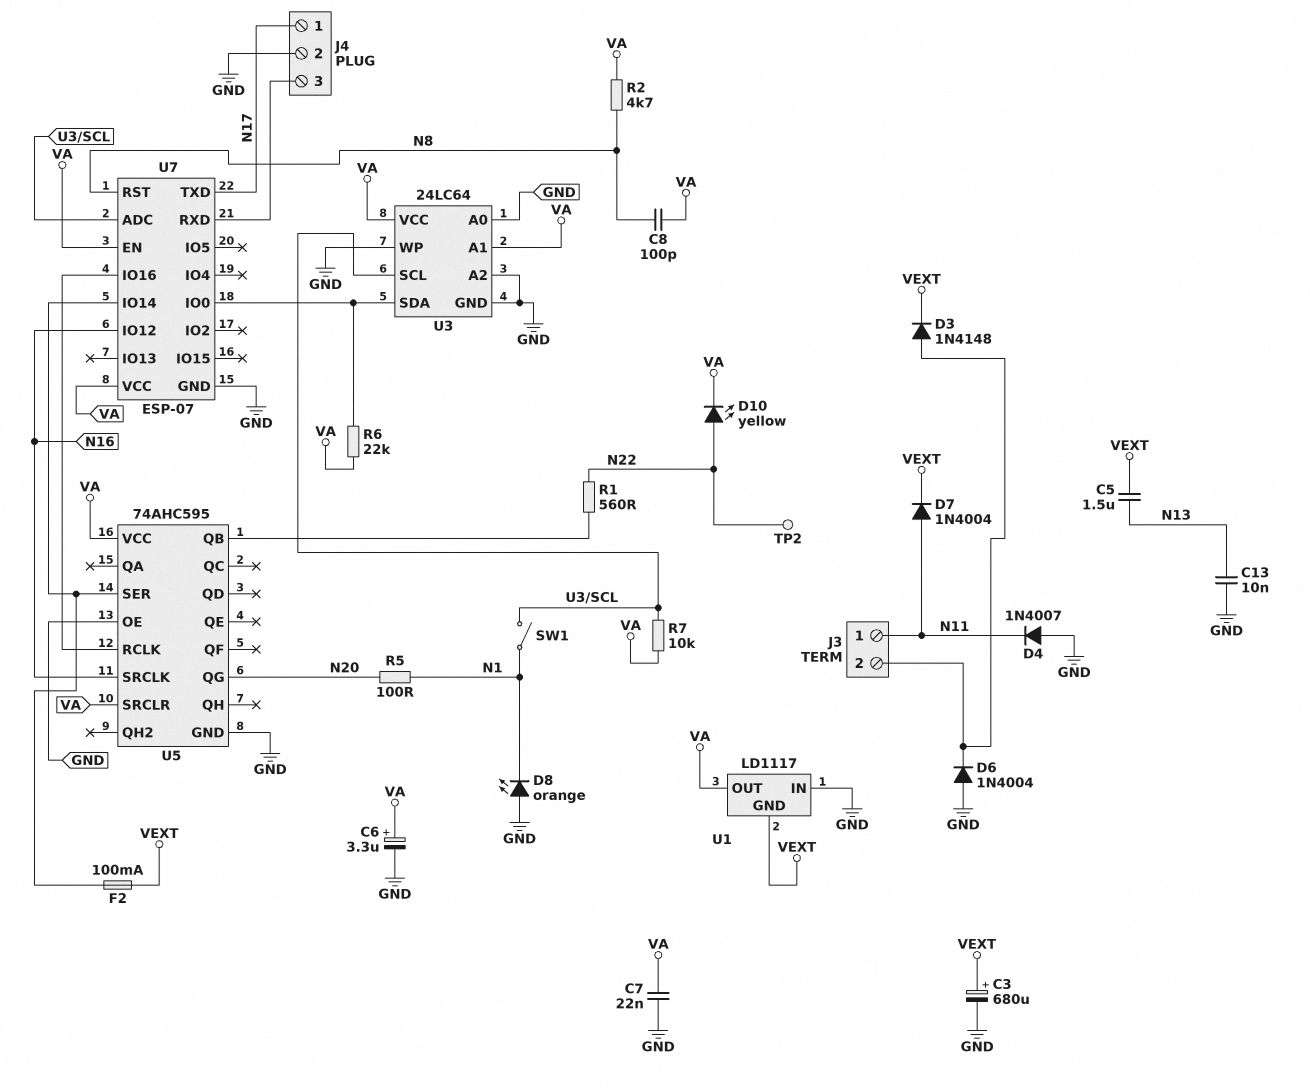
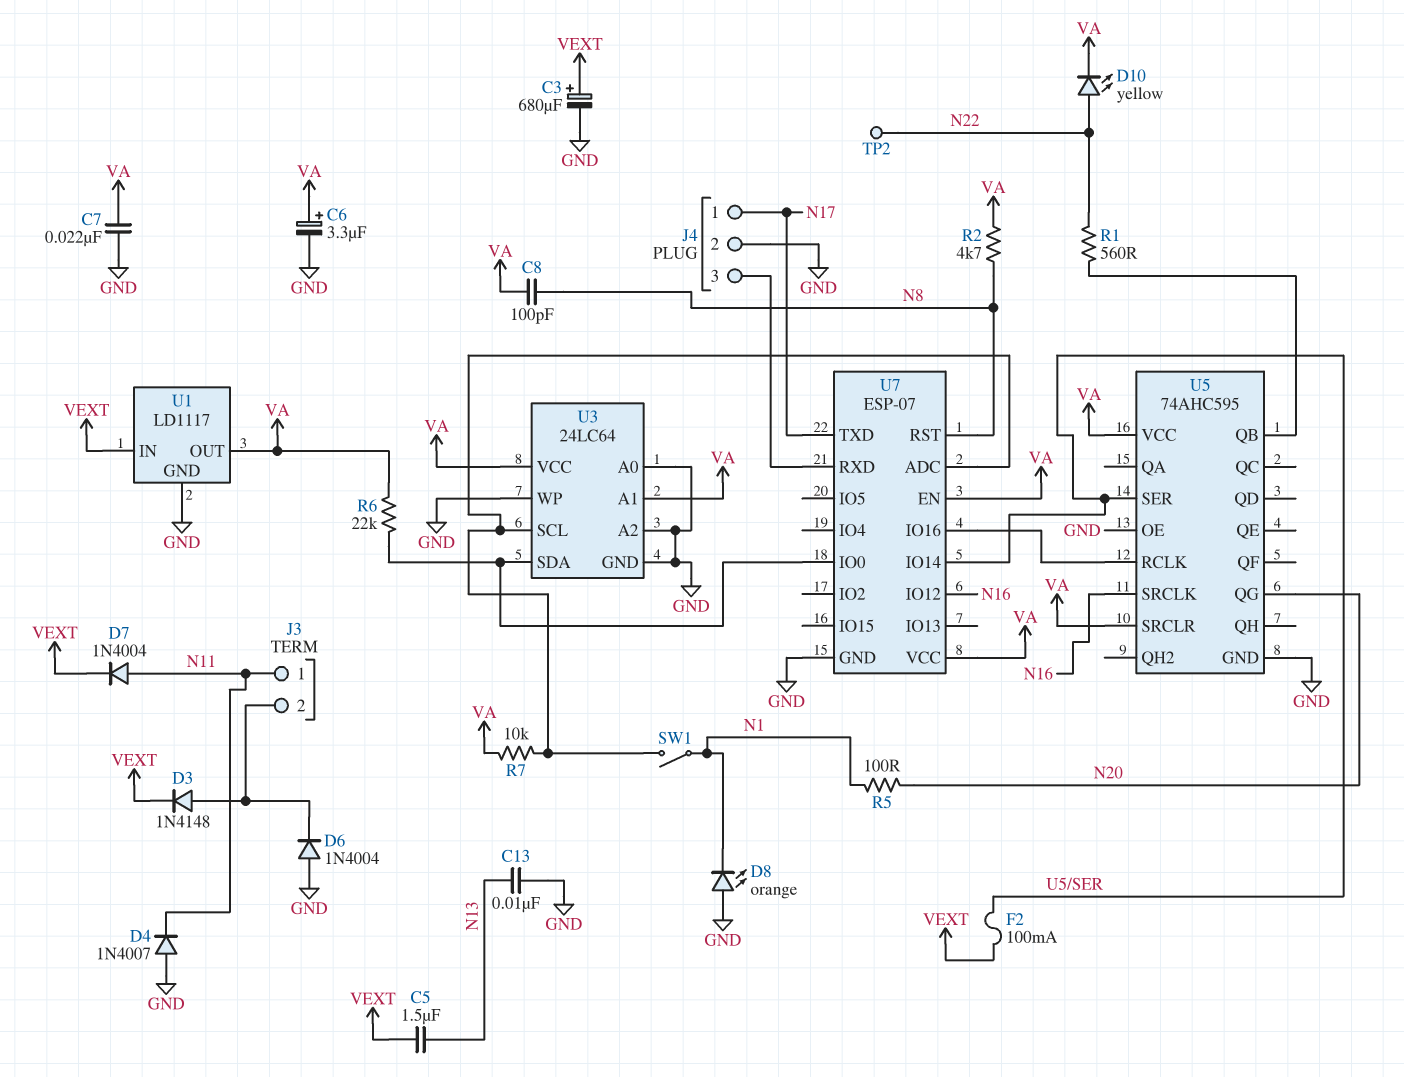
U1 pin GND: VEXT -> GND
U1 pin IN: GND -> VEXT

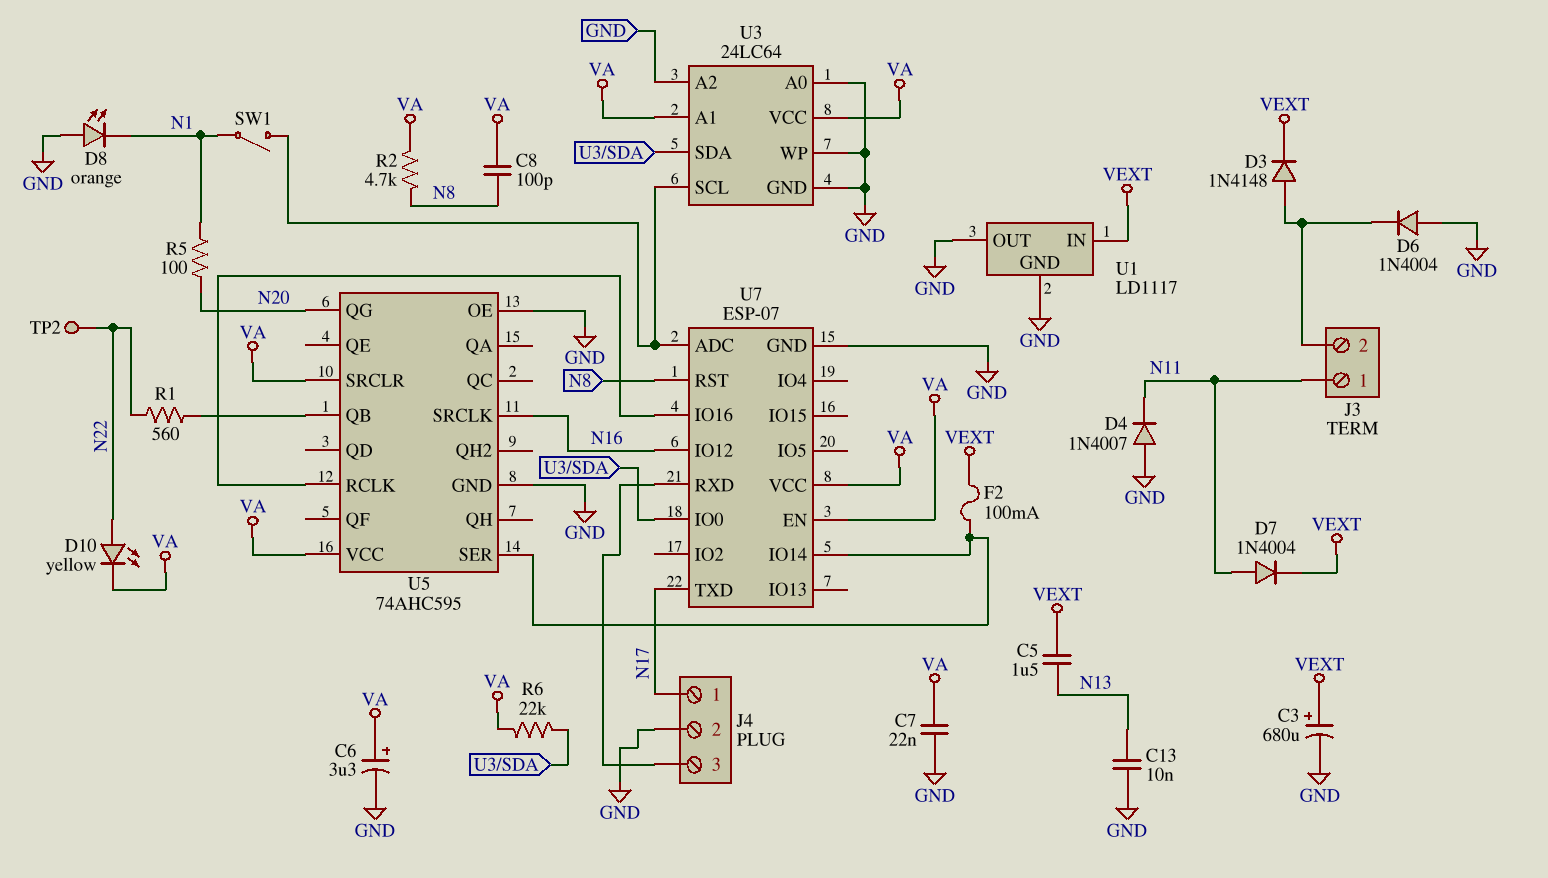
R7: 10k (U3/SCL, VA) -> none
U1 pin OUT: VA -> GND

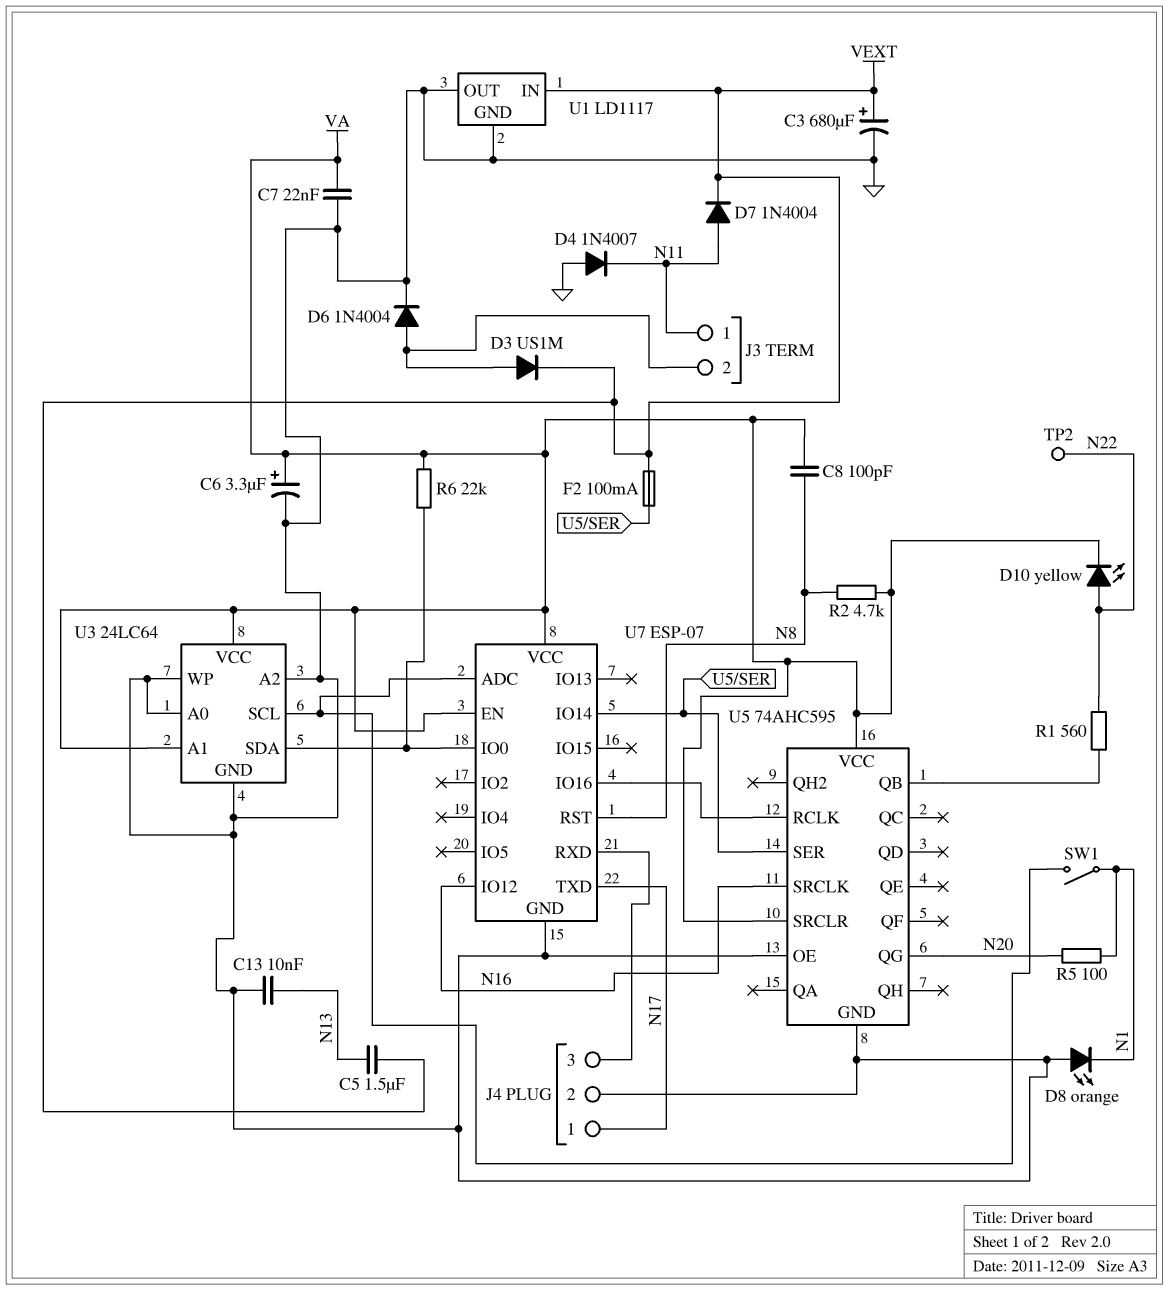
D3: diode 1N4148 (A J3/2, K VEXT) -> diode US1M (A J3/2, K VEXT)
D6: diode 1N4004 (A GND, K J3/2) -> diode 1N4004 (A J3/2, K GND)

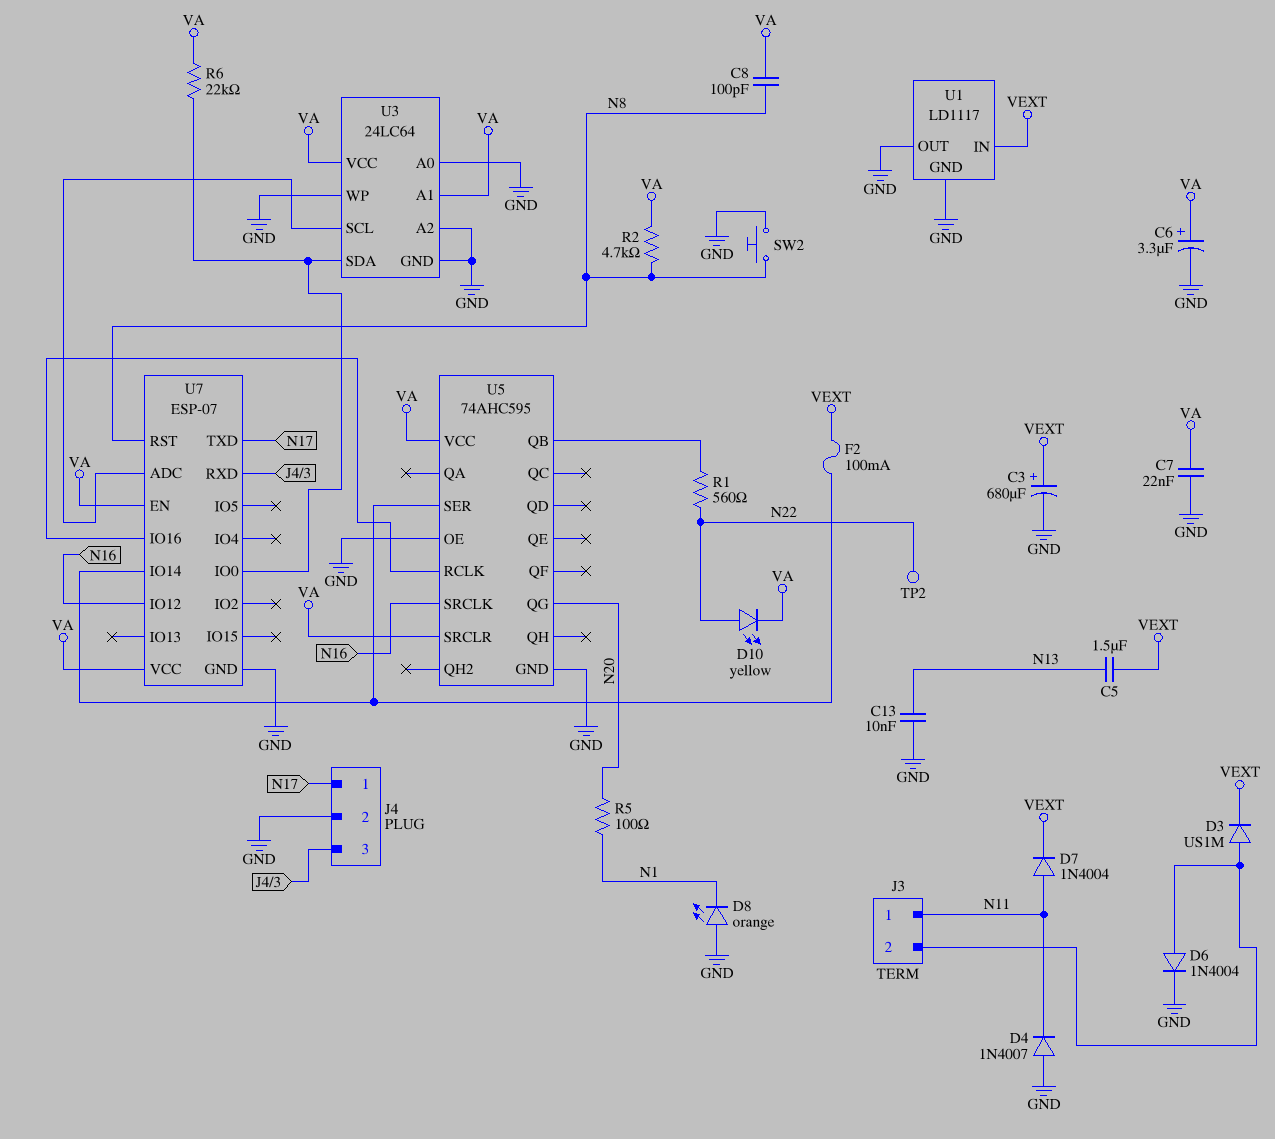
SW1: switch (N1, U3/SCL) -> none
SW2: none -> button (GND, N8)

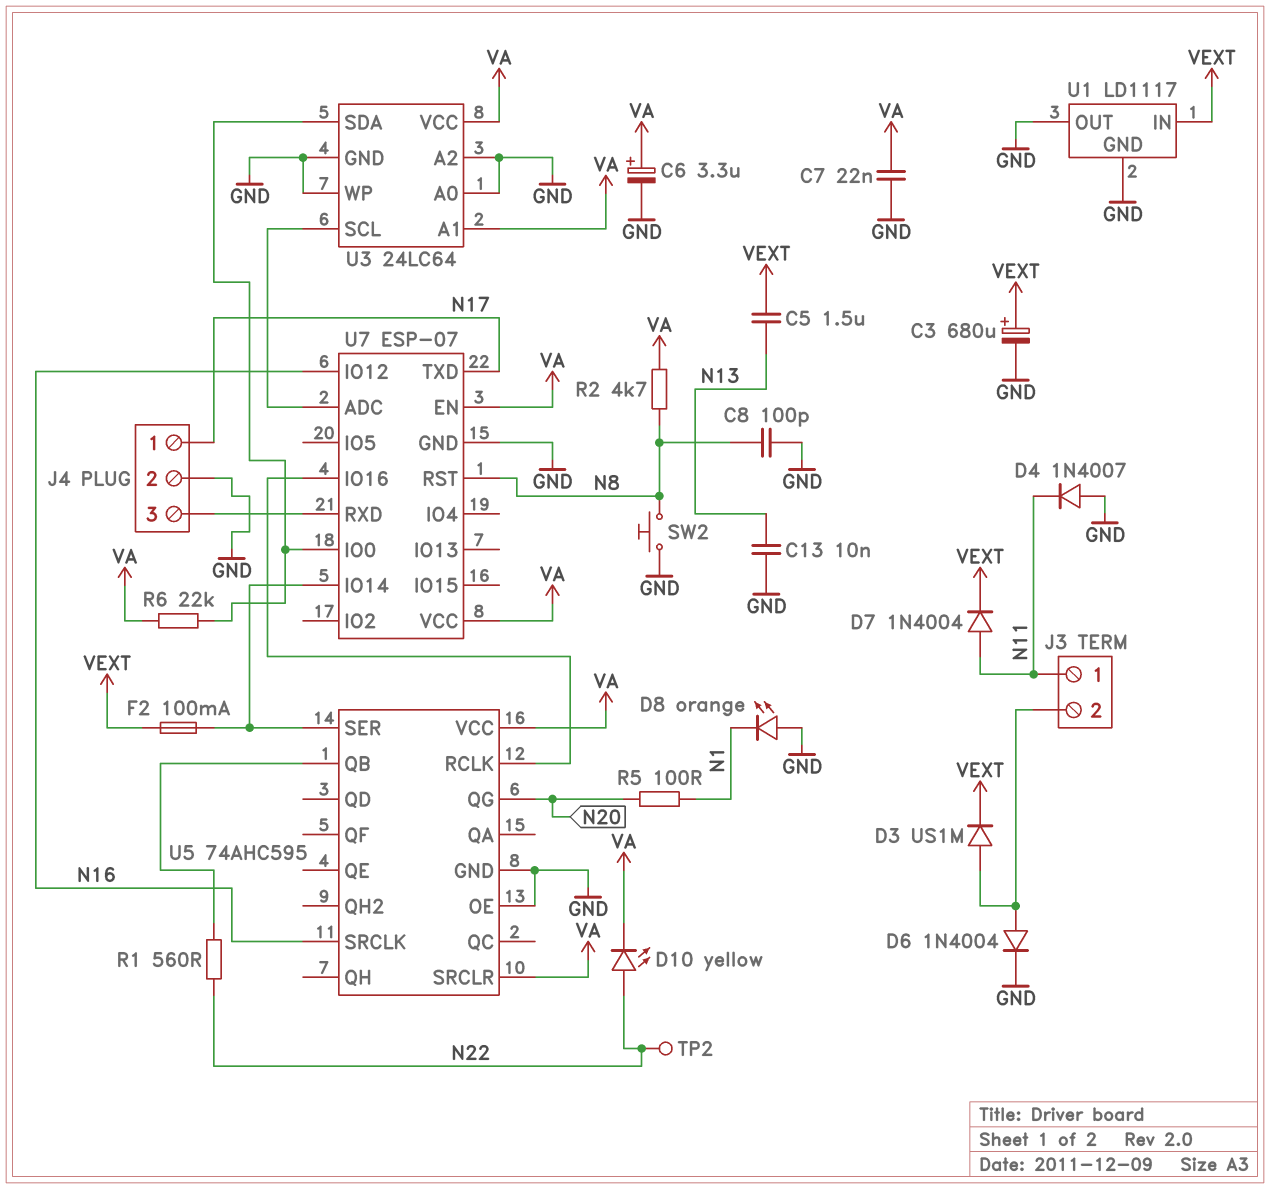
C8: 100pF (N8, VA) -> 100pF (GND, N8)

